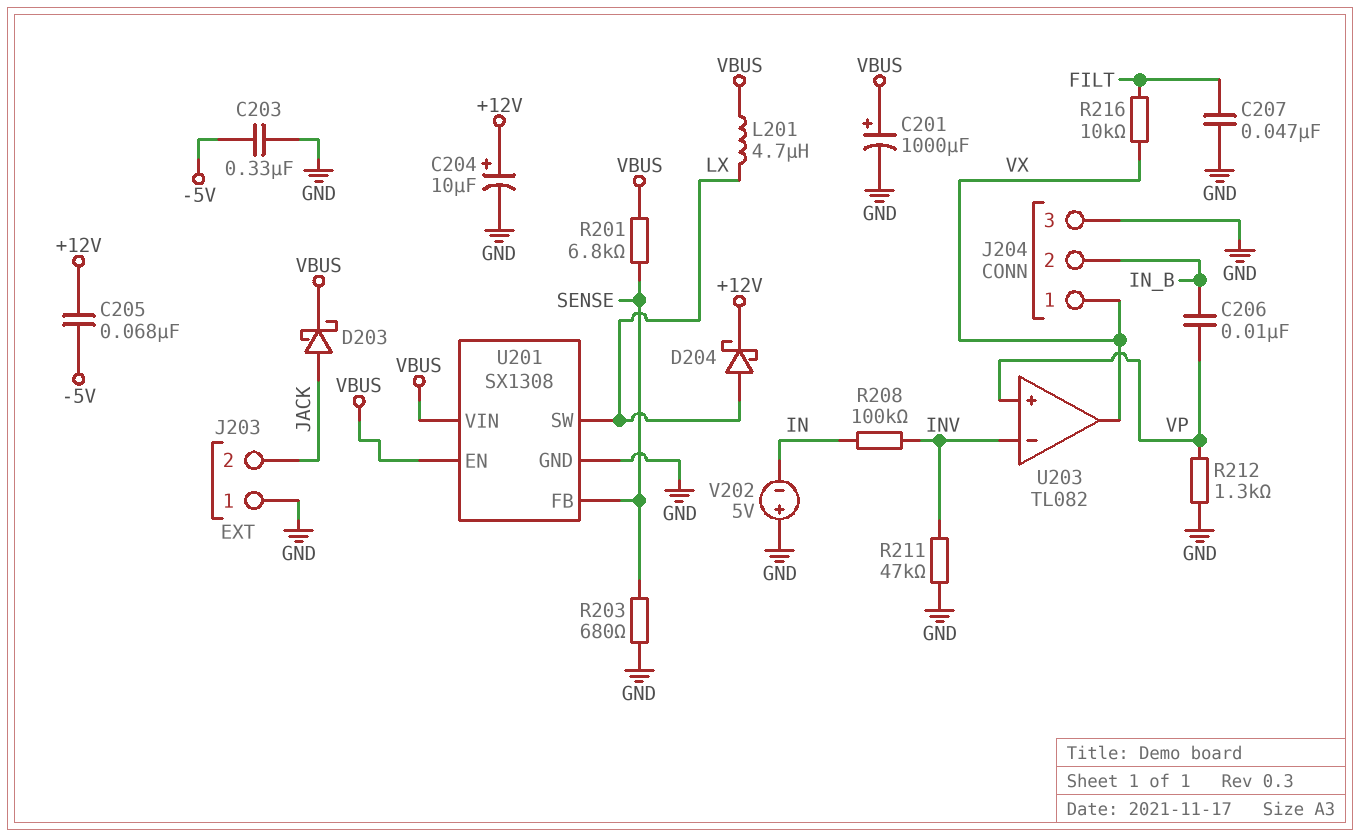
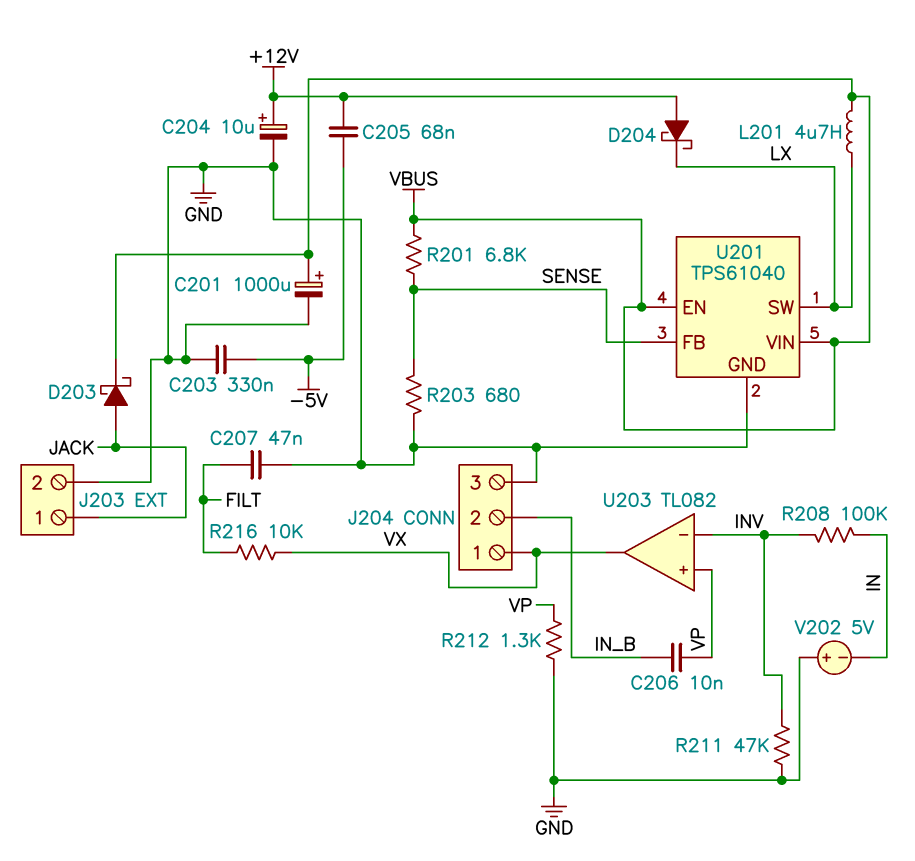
D204: schottky (A LX, K +12V) -> schottky (A +12V, K LX)
J203 pin 1: GND -> JACK
J203 pin 2: JACK -> GND
U201: SX1308 -> TPS61040

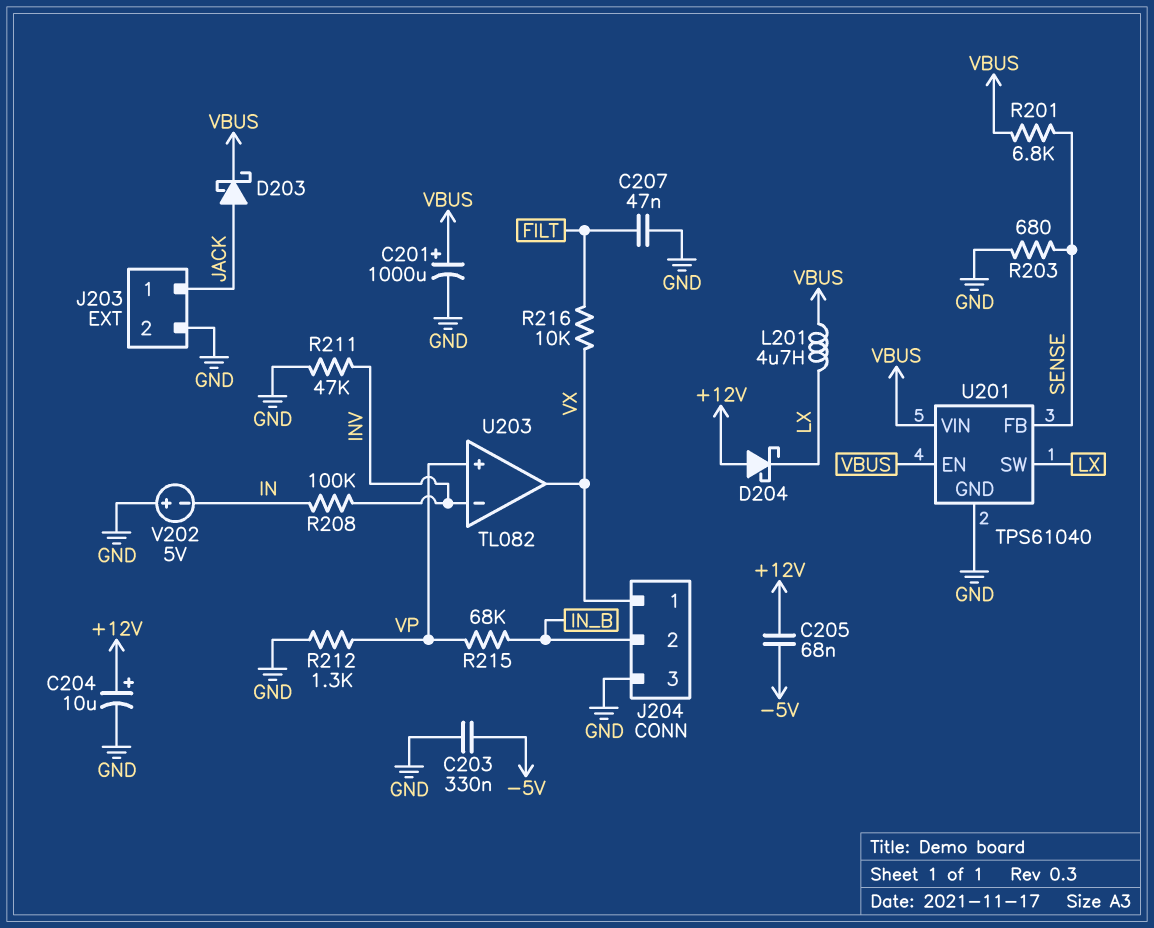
C206: 10nF (IN_B, VP) -> none
R215: none -> 68k (IN_B, VP)

